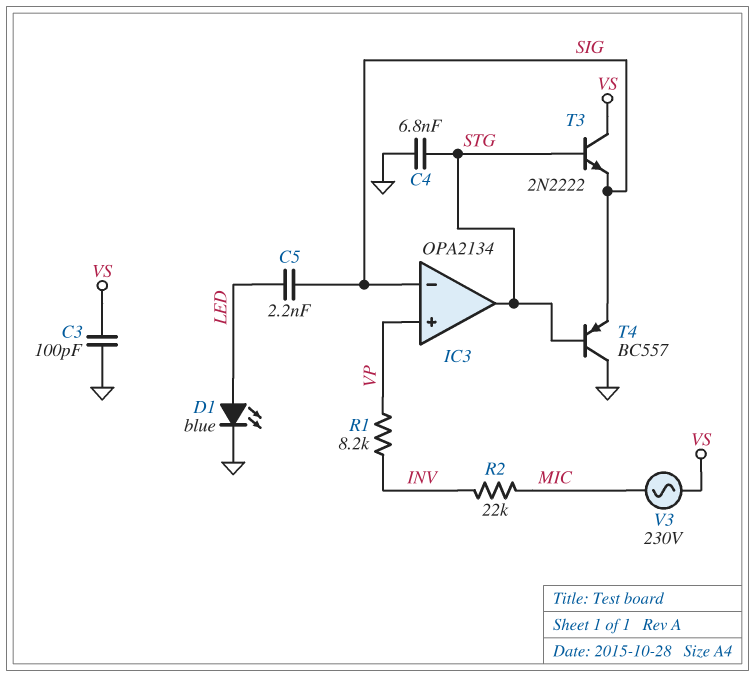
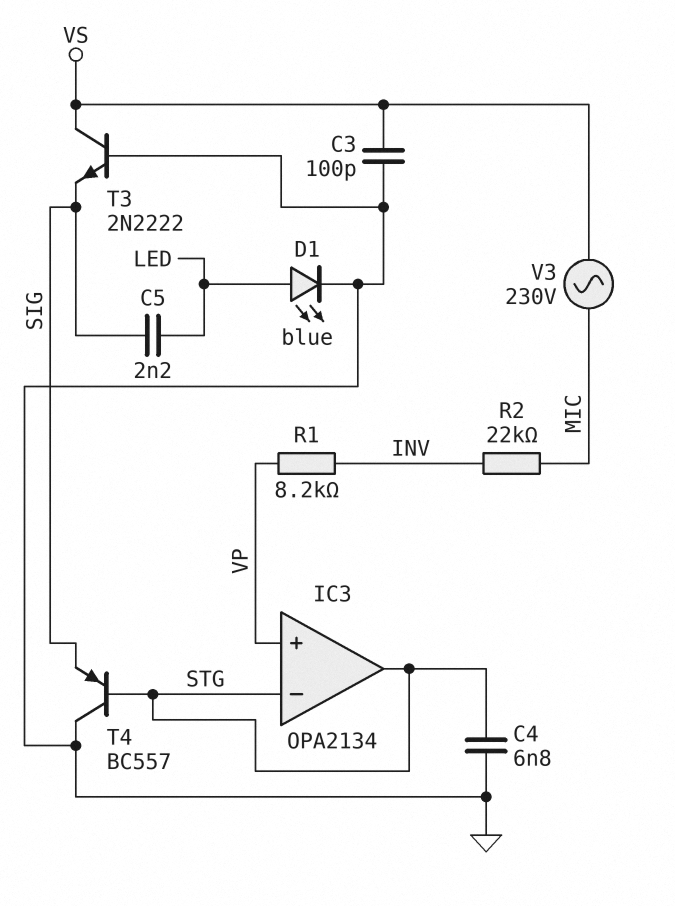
IC3 pin in-: SIG -> STG
T3: NPN 2N2222 (B STG, C VS, E SIG) -> NPN 2N2222 (B GND, C VS, E SIG)

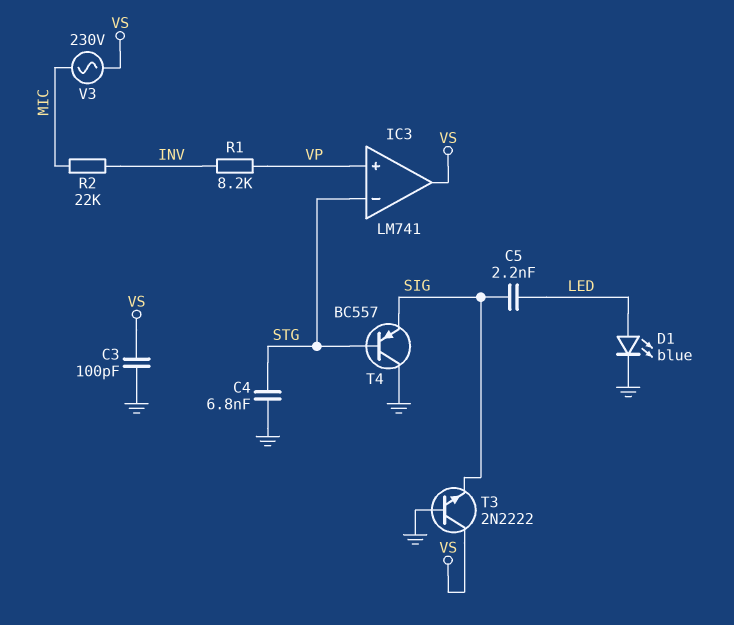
IC3: OPA2134 -> LM741
IC3 pin out: STG -> VS

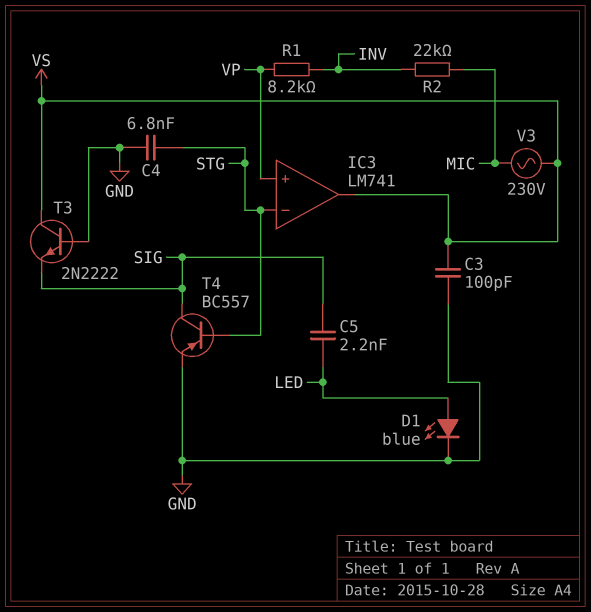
T4: PNP BC557 (B STG, C GND, E SIG) -> PNP BC557 (B STG, C SIG, E GND)

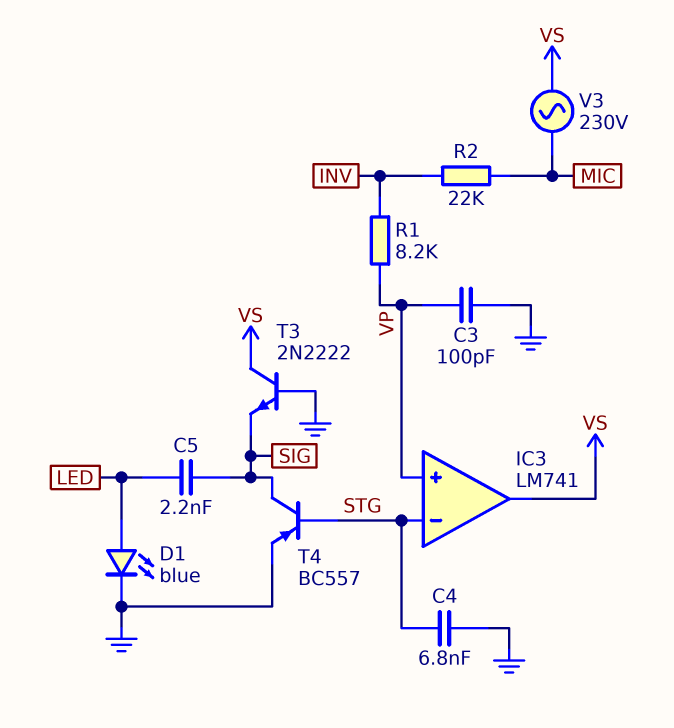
C3: 100pF (GND, VS) -> 100pF (GND, VP)

